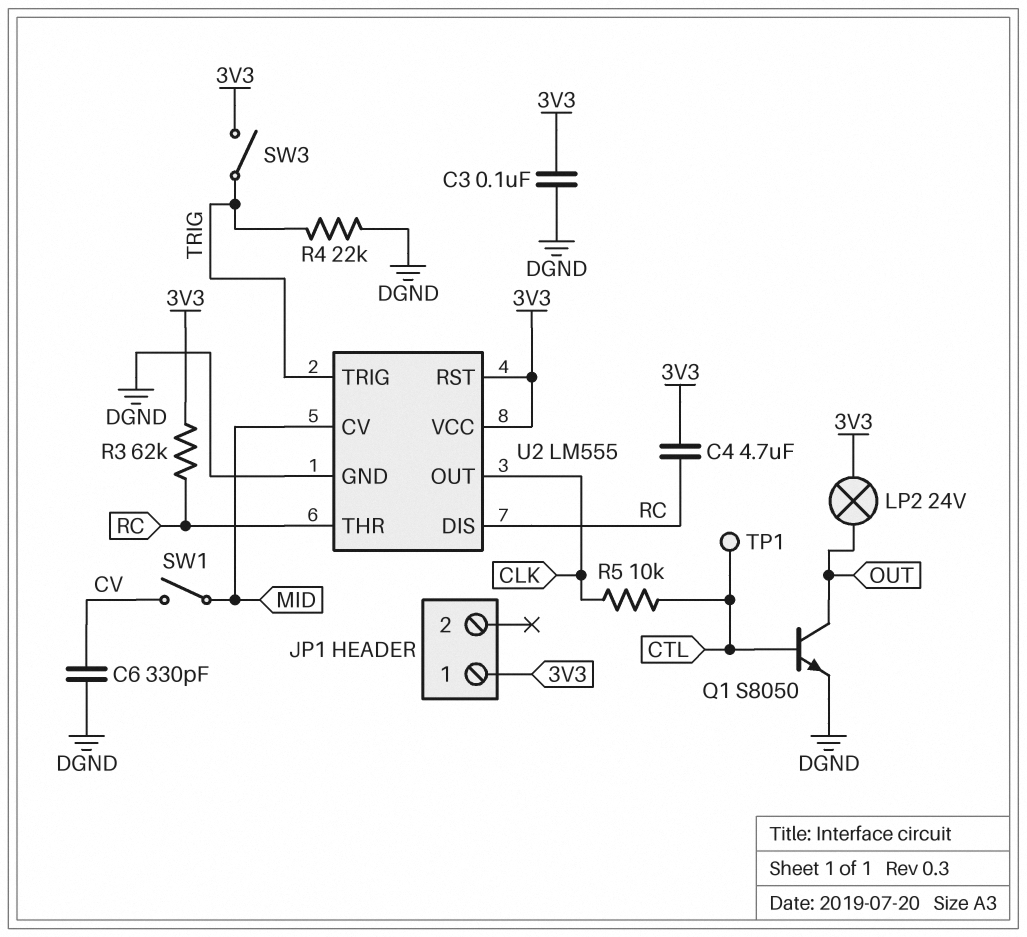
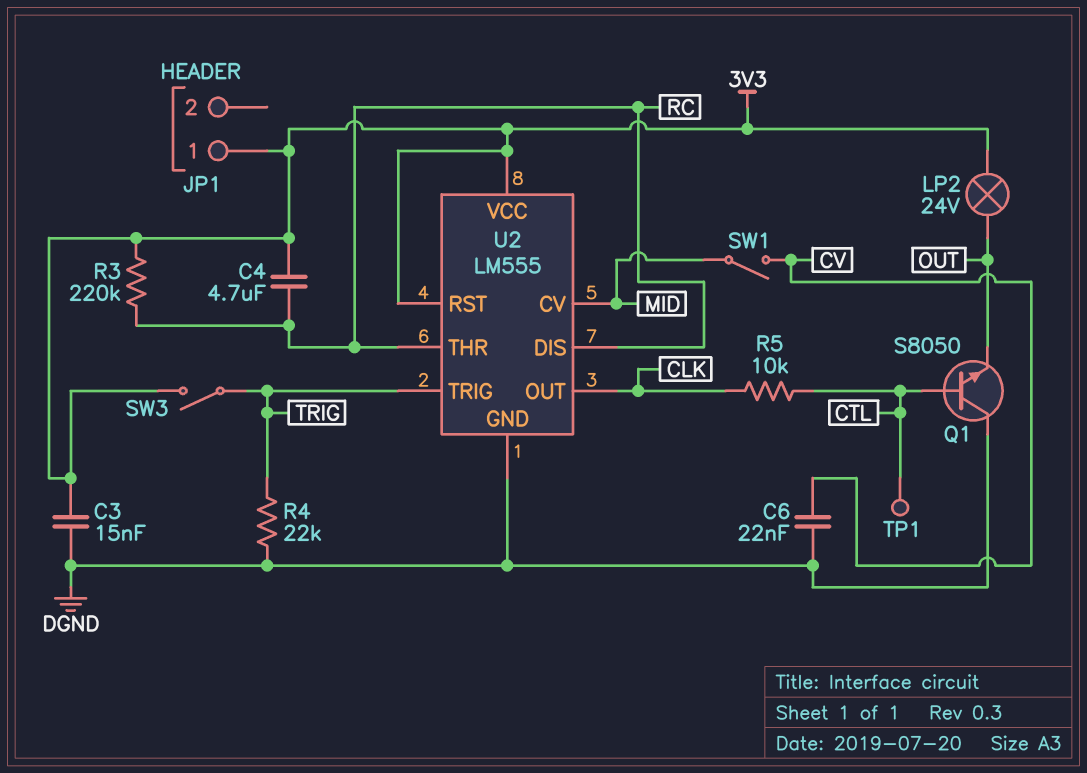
C3: 100nF (3V3, DGND) -> 15nF (3V3, DGND)
C6: 330pF (CV, DGND) -> 22nF (CV, DGND)
Q1: NPN S8050 (B CTL, C OUT, E DGND) -> NPN S8050 (B CTL, C DGND, E OUT)
R3: 62k (3V3, RC) -> 220k (3V3, RC)

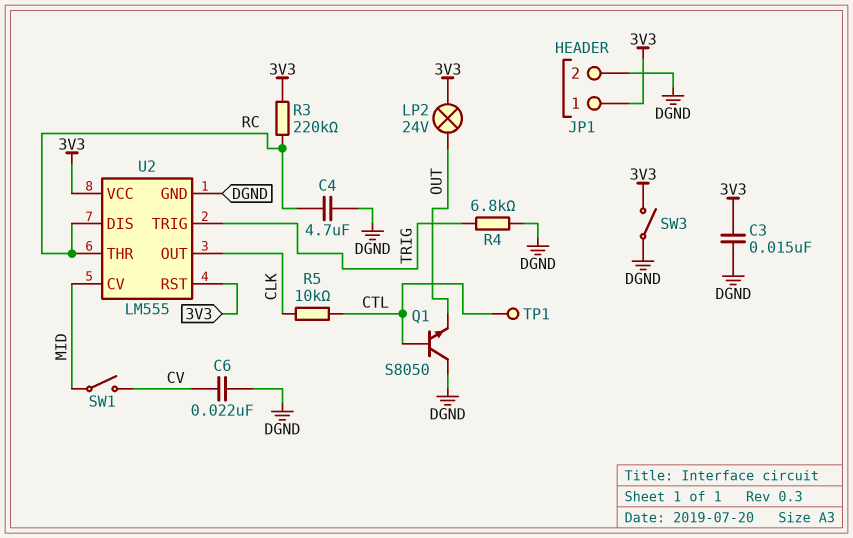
C4: 4.7uF (3V3, RC) -> 4.7uF (DGND, RC)
JP1 pin 2: none -> DGND
R4: 22k (DGND, TRIG) -> 6.8k (DGND, TRIG)
SW3: switch (3V3, TRIG) -> switch (3V3, DGND)

